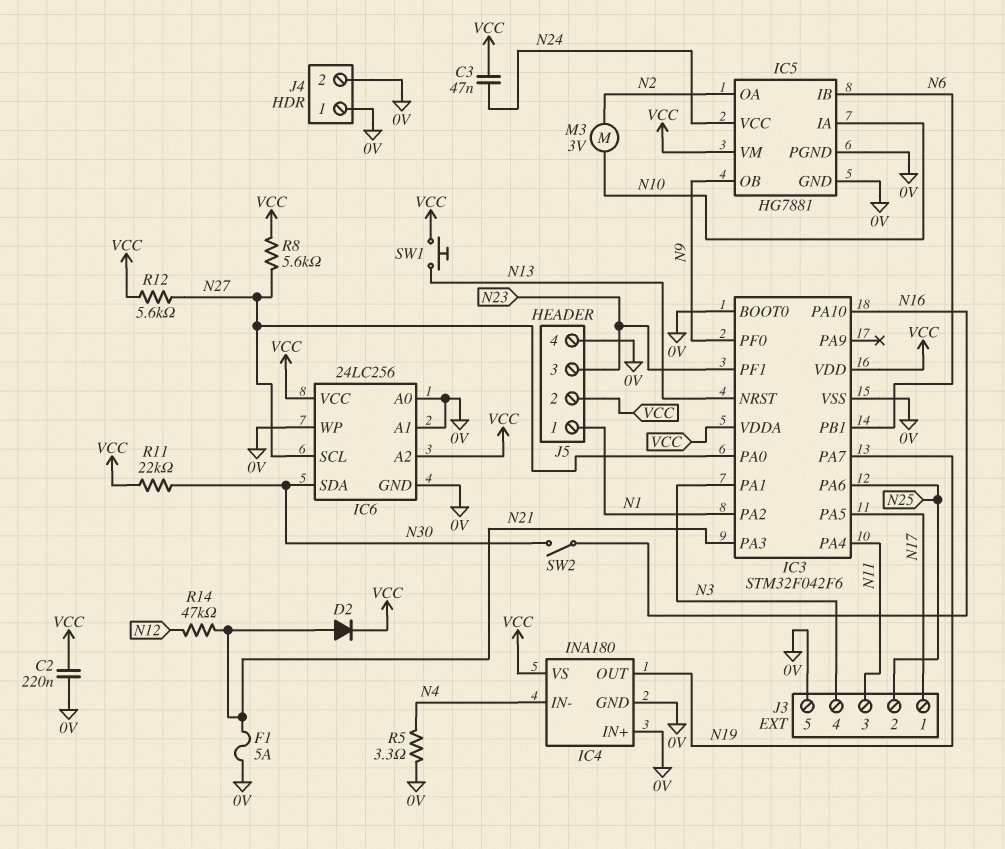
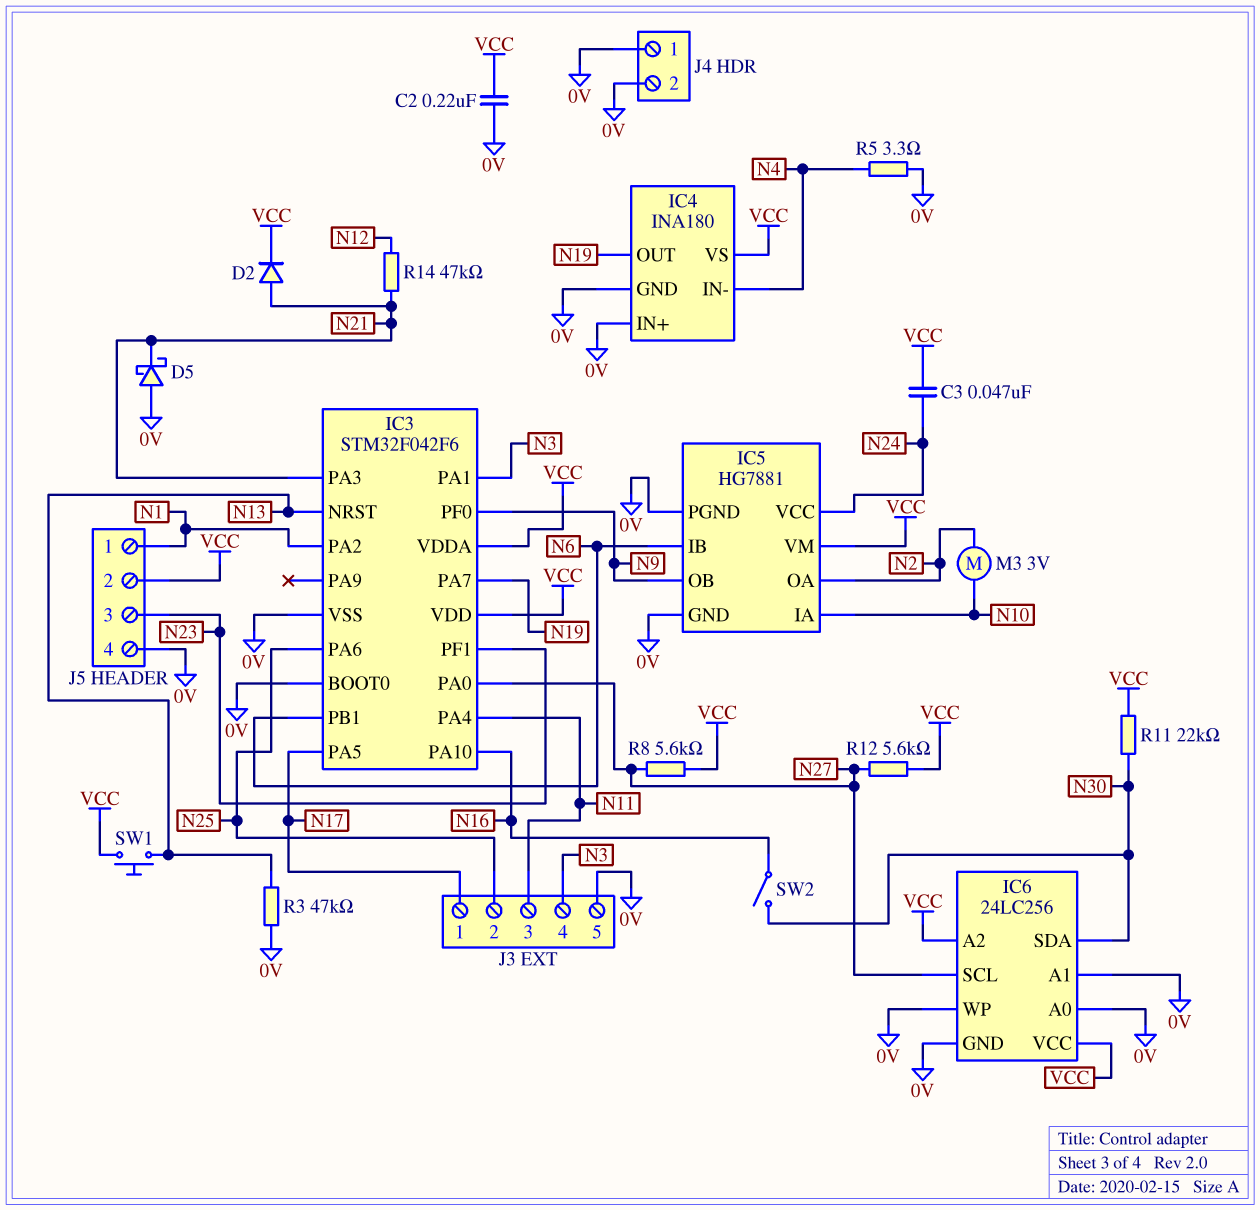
D5: none -> schottky (A 0V, K N21)
F1: 5A (0V, N21) -> none
R3: none -> 47k (0V, N13)

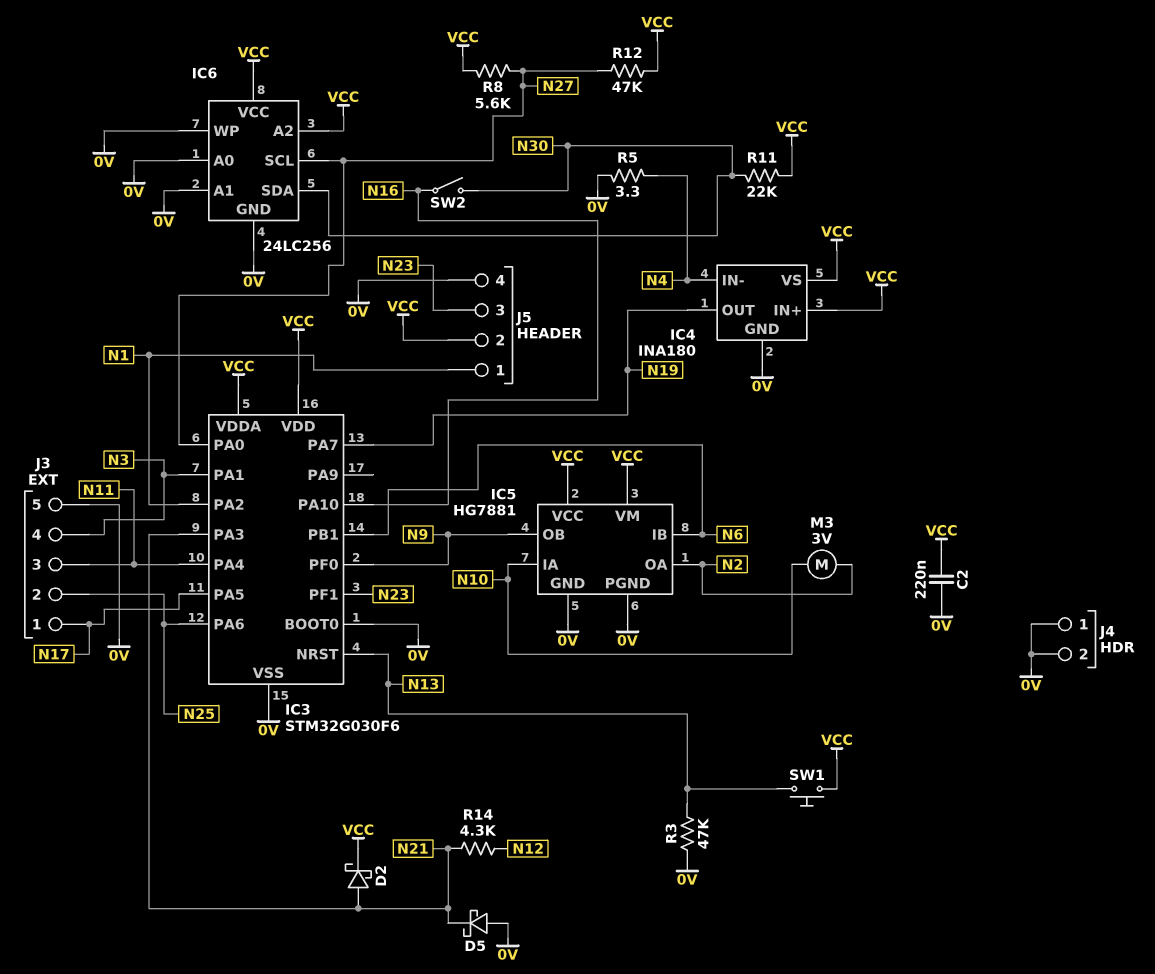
C3: 47nF (N24, VCC) -> none
D2: diode (A N21, K VCC) -> schottky (A N21, K VCC)
IC3: STM32F042F6 -> STM32G030F6
IC4 pin IN+: 0V -> VCC
IC5 pin VCC: N24 -> VCC
R12: 5.6k (N27, VCC) -> 47k (N27, VCC)
R14: 47k (N12, N21) -> 4.3k (N12, N21)

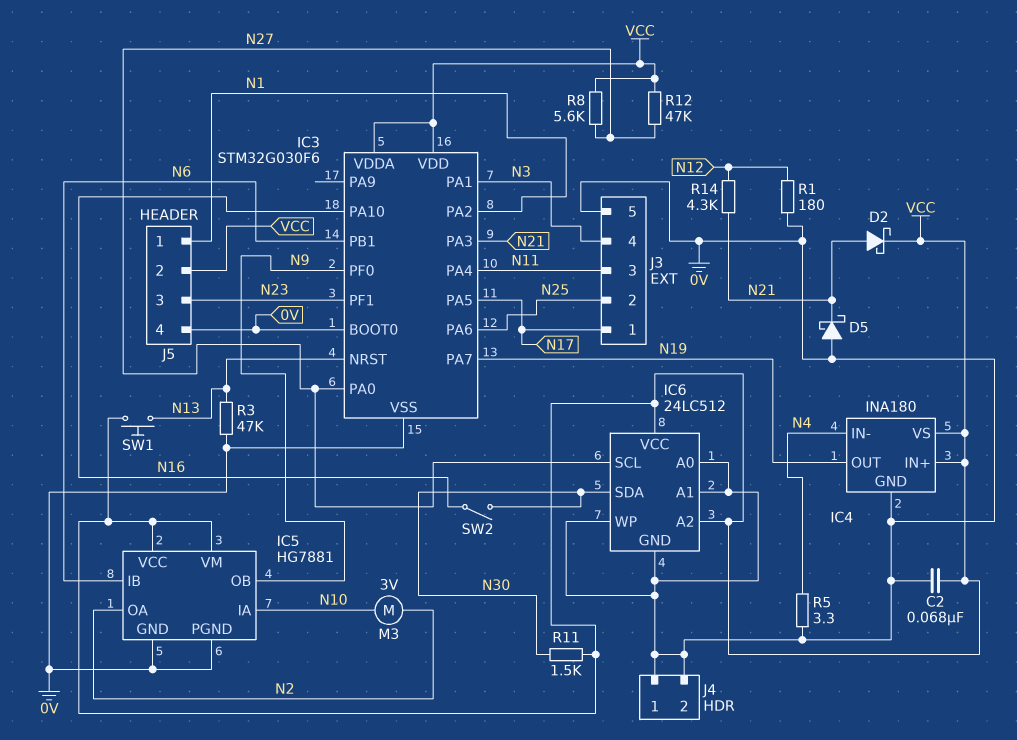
C2: 220nF (0V, VCC) -> 68nF (0V, VCC)
IC6: 24LC256 -> 24LC512
R1: none -> 180 (0V, N12)
R11: 22k (N30, VCC) -> 1.5k (N30, VCC)

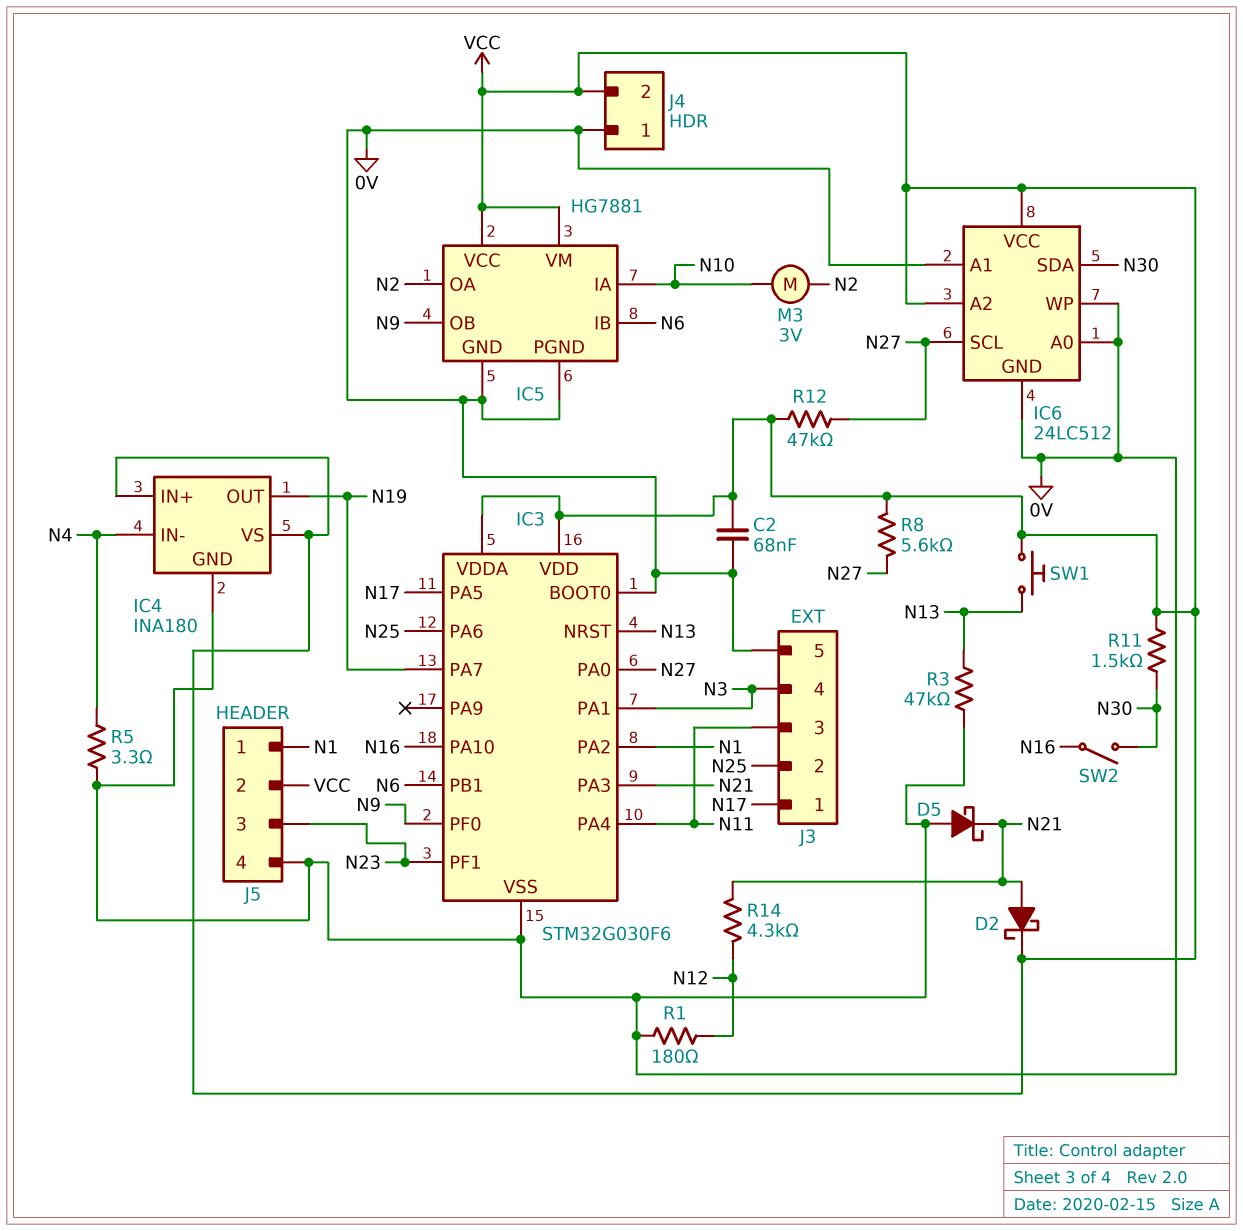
J4 pin 2: 0V -> VCC

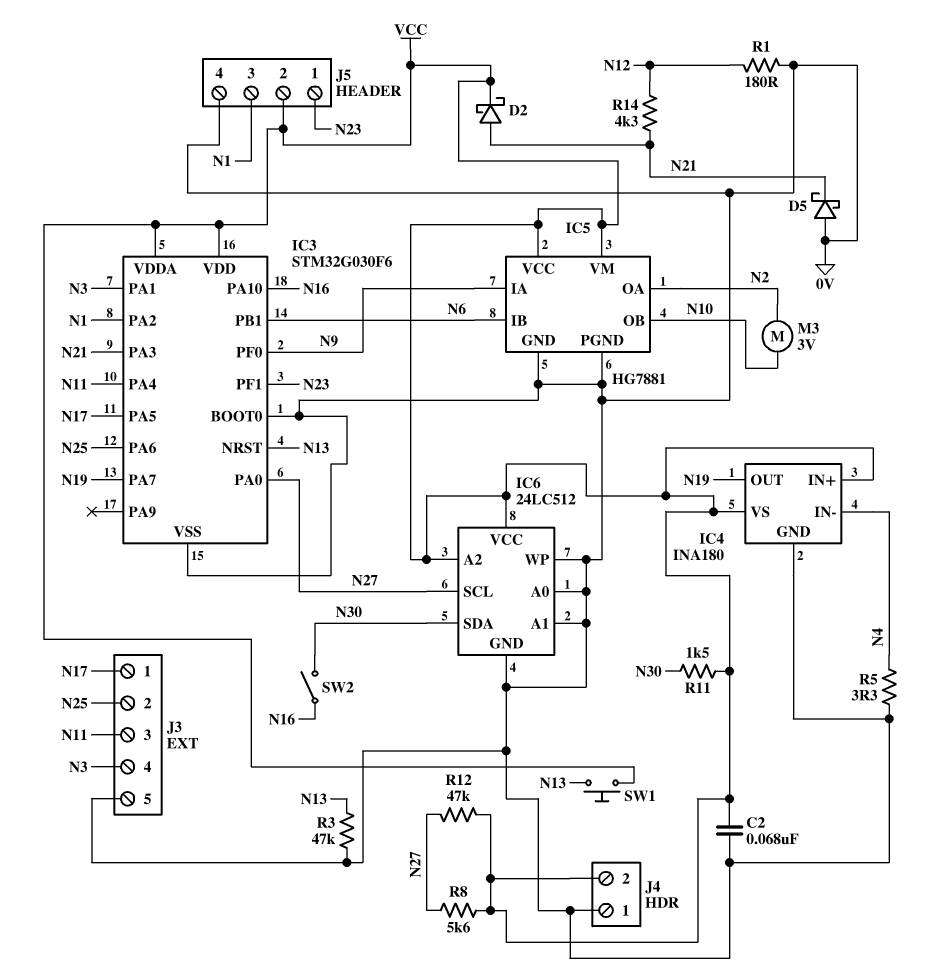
IC5 pin IA: N10 -> N9
IC5 pin OB: N9 -> N10
J5 pin 1: N1 -> N23
J5 pin 3: N23 -> N1

